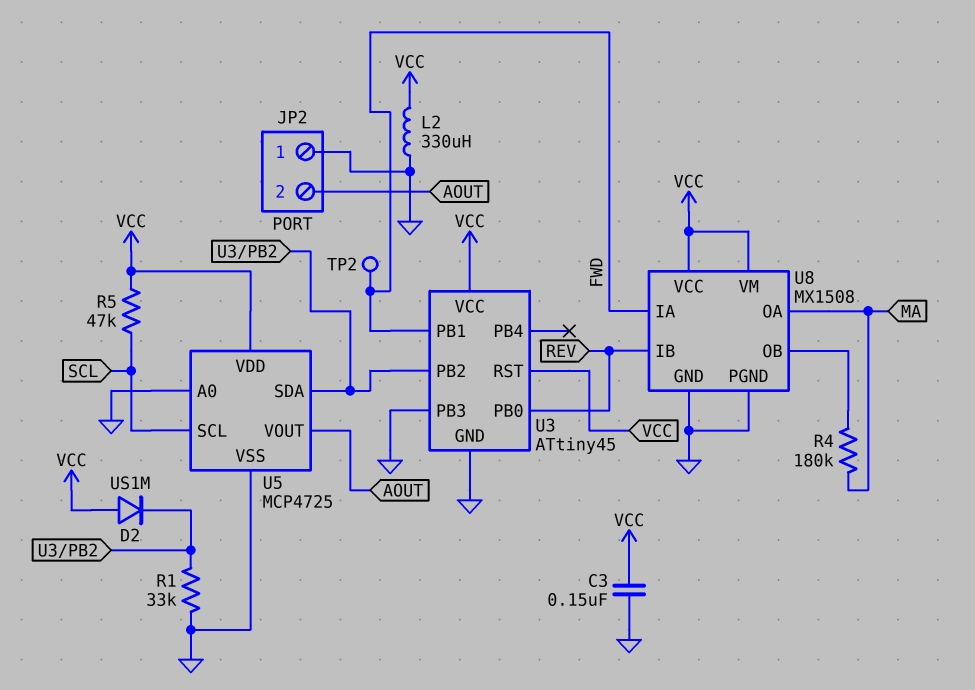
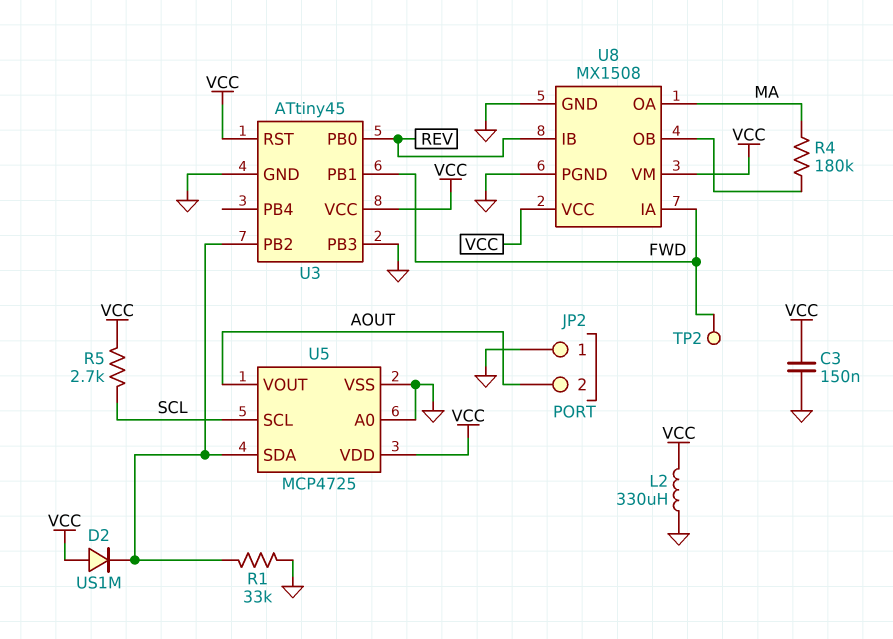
R5: 47k (SCL, VCC) -> 2.7k (SCL, VCC)

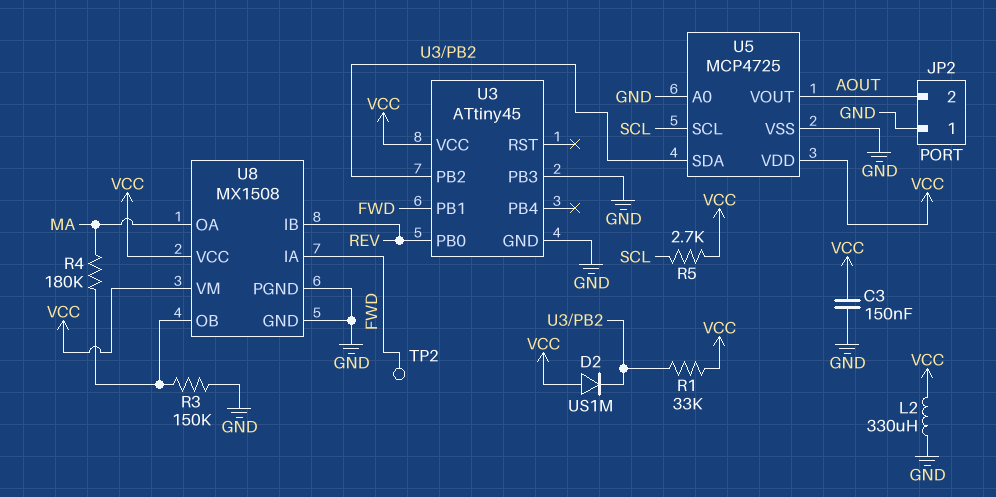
R1: 33k (GND, U3/PB2) -> 33k (U3/PB2, VCC)
R3: none -> 150k (GND, U8/OB)
U3 pin RST: VCC -> none

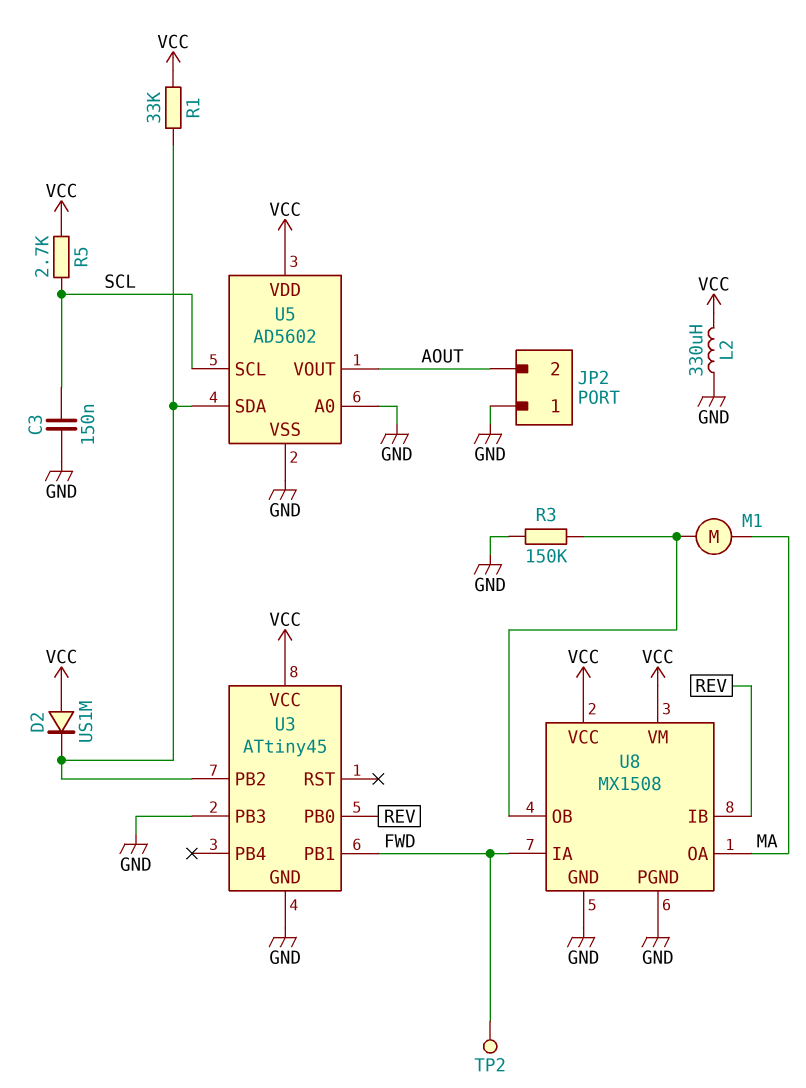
C3: 150nF (GND, VCC) -> 150nF (GND, SCL)
M1: none -> motor (MA, U8/OB)
R4: 180k (MA, U8/OB) -> none
U5: MCP4725 -> AD5602

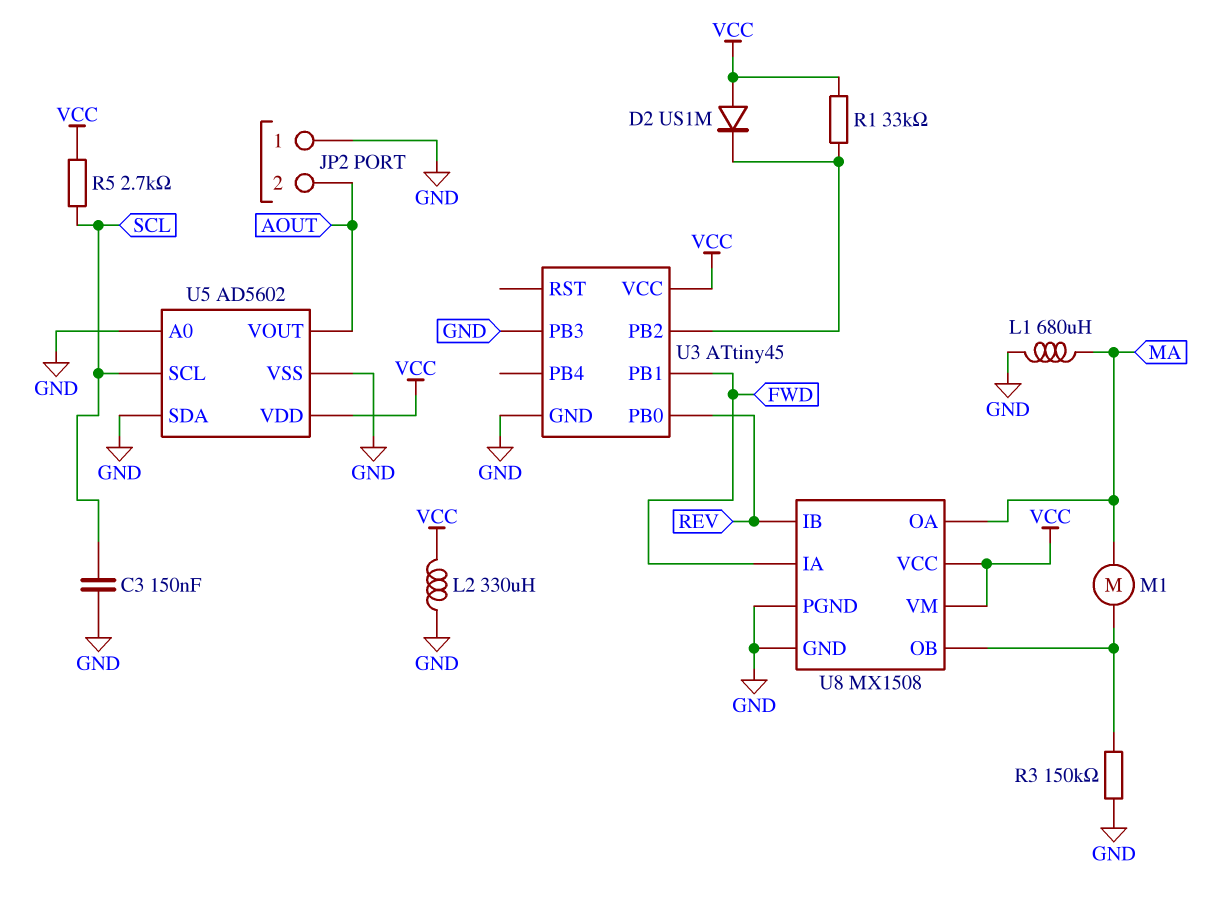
L1: none -> 680uH (GND, MA)
TP2: test point (FWD) -> none
U5 pin SDA: U3/PB2 -> GND

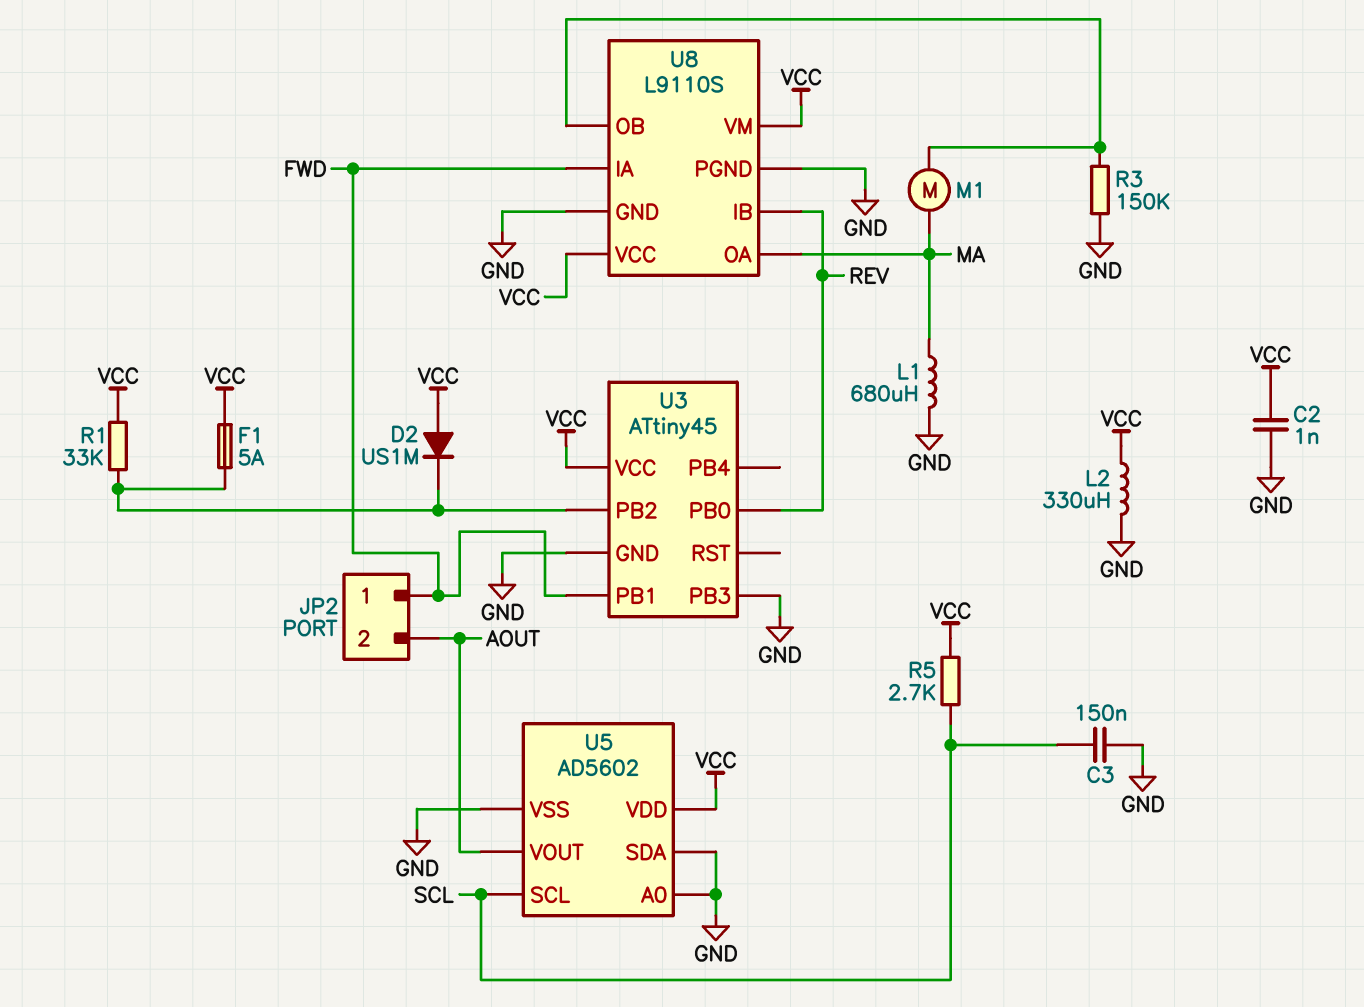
C2: none -> 1nF (GND, VCC)
F1: none -> 5A (U3/PB2, VCC)
JP2 pin 1: GND -> FWD
U8: MX1508 -> L9110S

